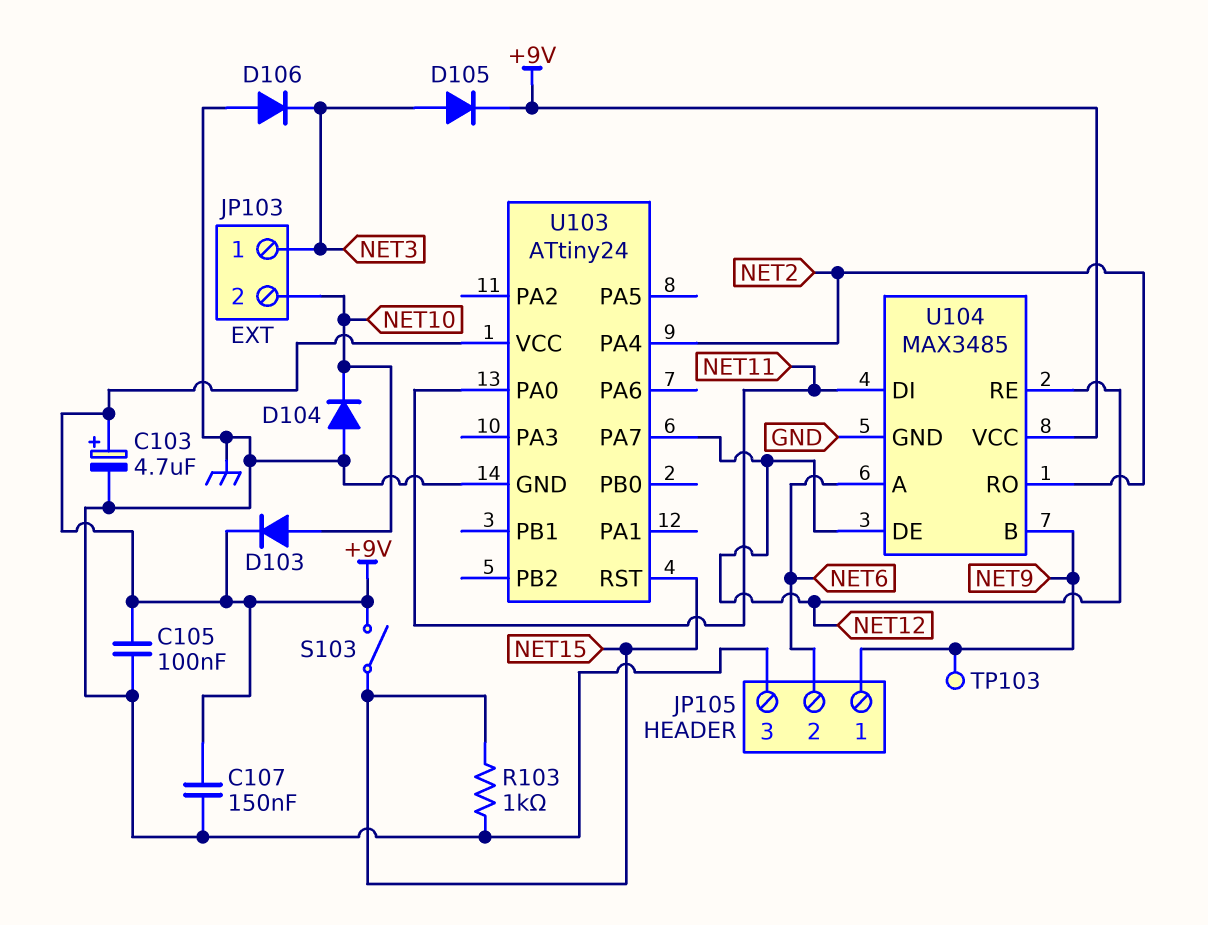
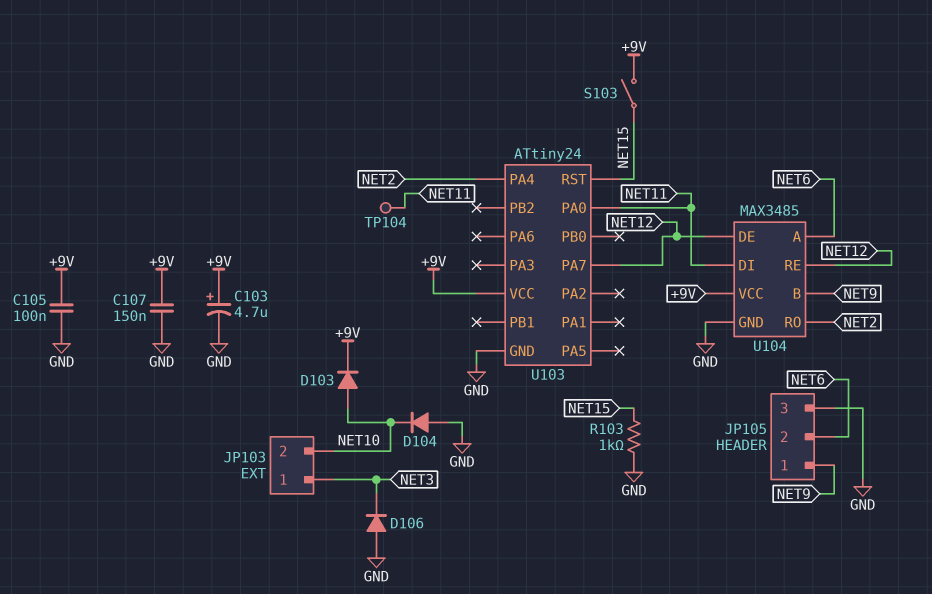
D105: diode (A NET3, K +9V) -> none
TP103: test point (NET9) -> none
TP104: none -> test point (NET11)

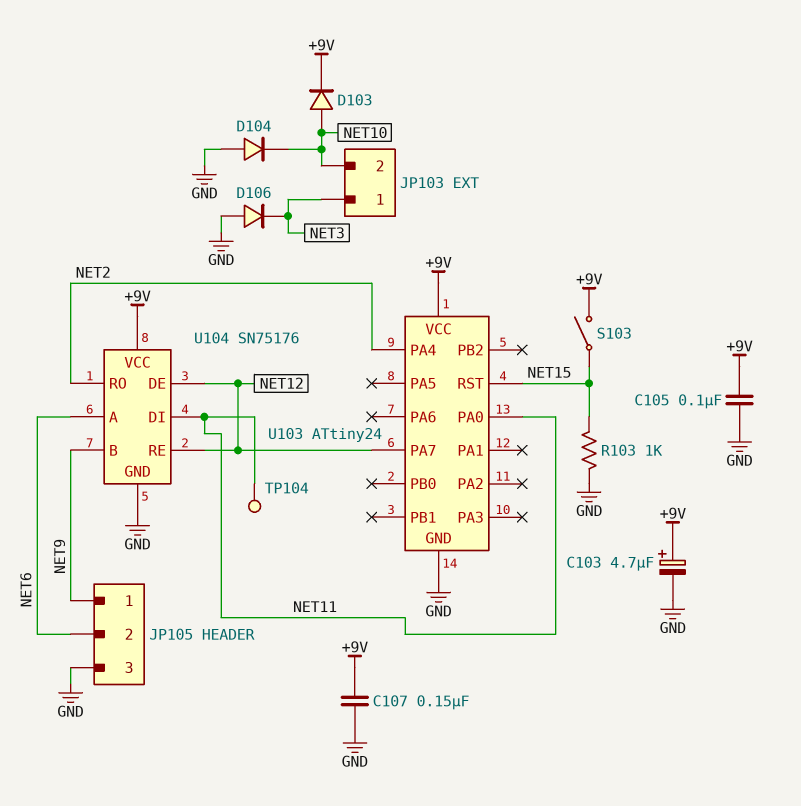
U104: MAX3485 -> SN75176

